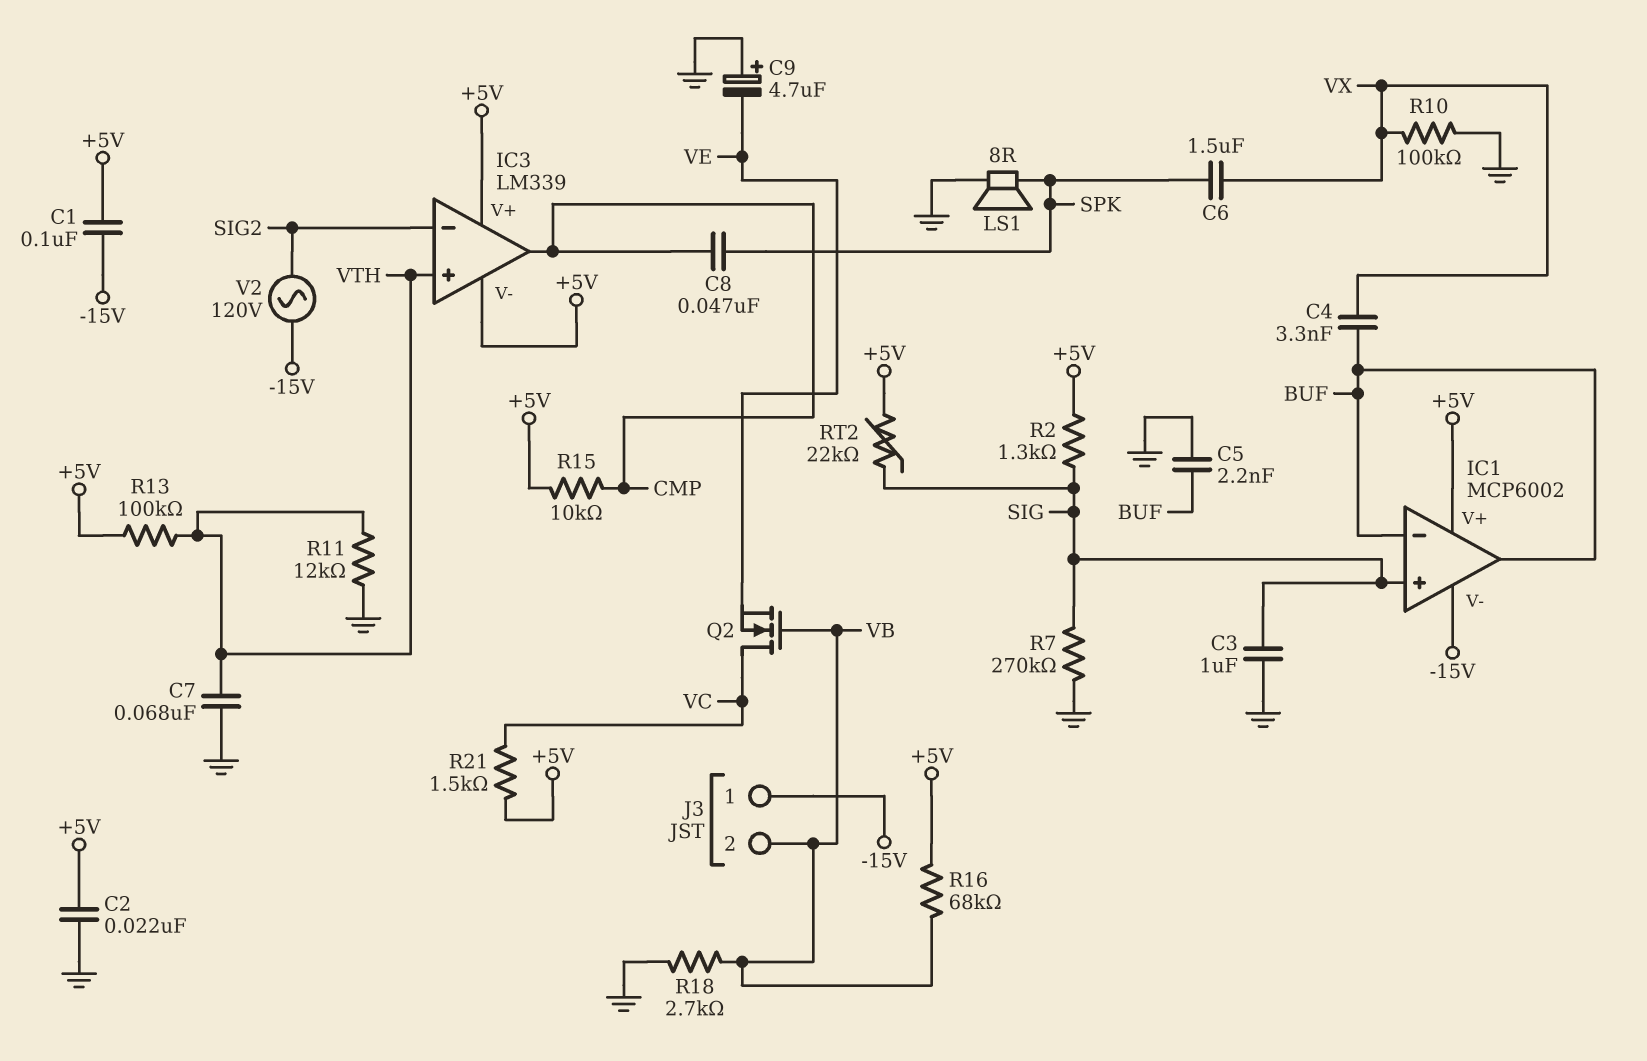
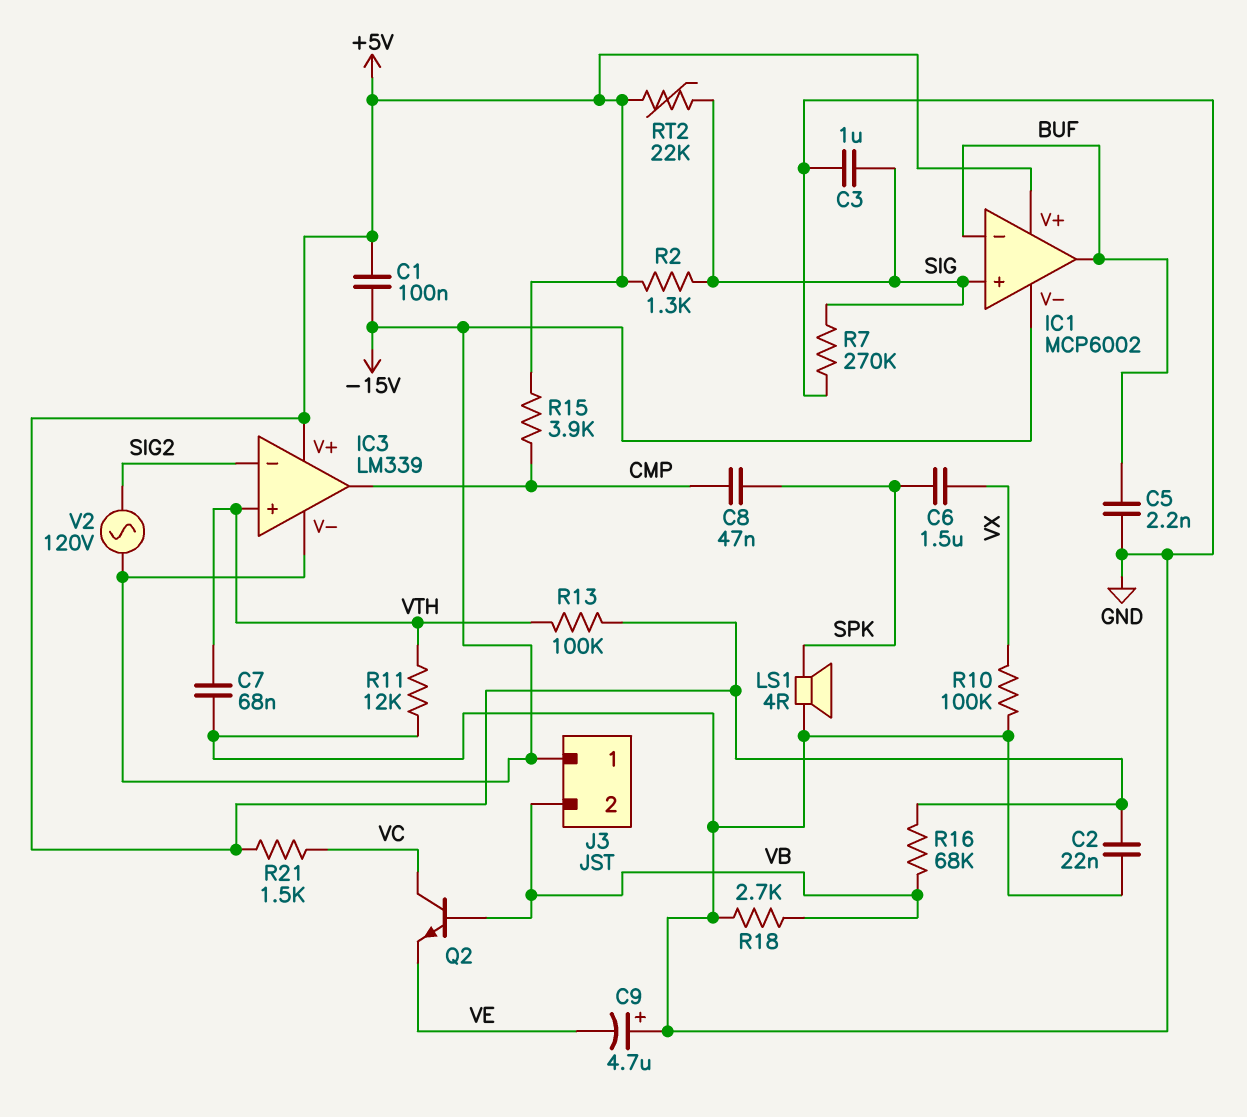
C4: 3.3nF (BUF, VX) -> none
IC3 pin V-: +5V -> -15V
LS1: speaker 8R (GND, SPK) -> speaker 4R (GND, SPK)
Q2: NMOS (G VB, D VC, S VE) -> NPN (B VB, C VC, E VE)
R15: 10k (+5V, CMP) -> 3.9k (+5V, CMP)

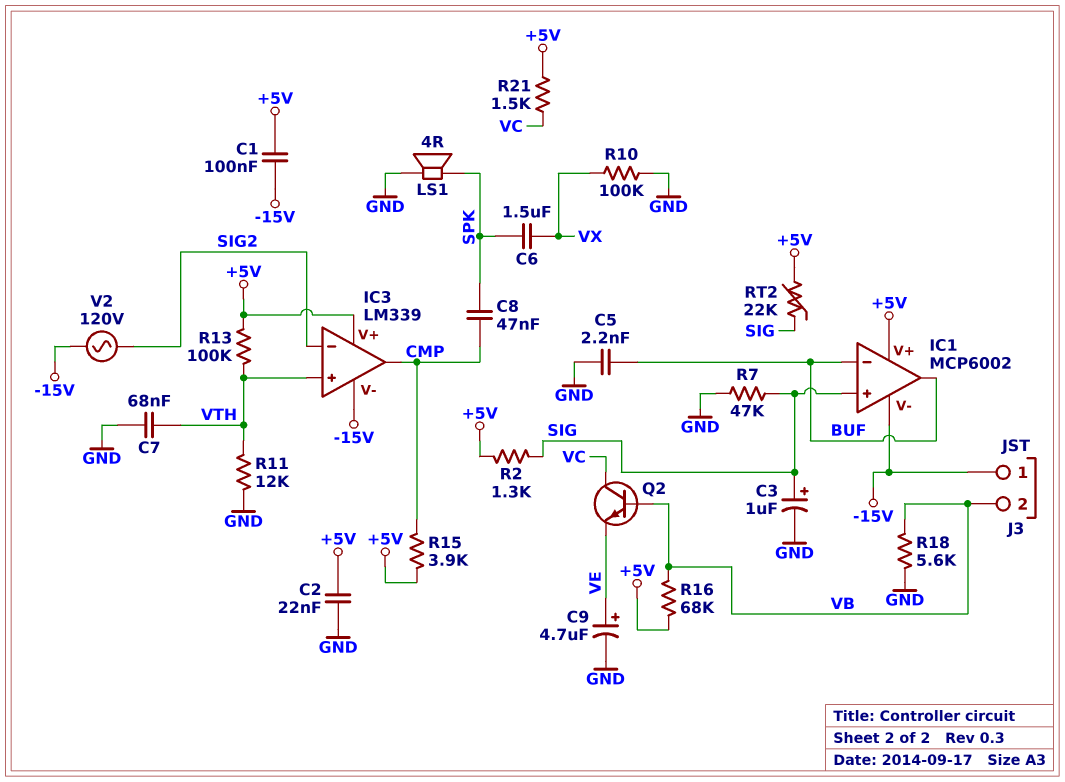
C3: 1uF (GND, SIG) -> 1uF (plus SIG, minus GND)
C9: 4.7uF (plus GND, minus VE) -> 4.7uF (plus VE, minus GND)
R7: 270k (GND, SIG) -> 47k (GND, SIG)
R18: 2.7k (GND, VB) -> 5.6k (GND, VB)

